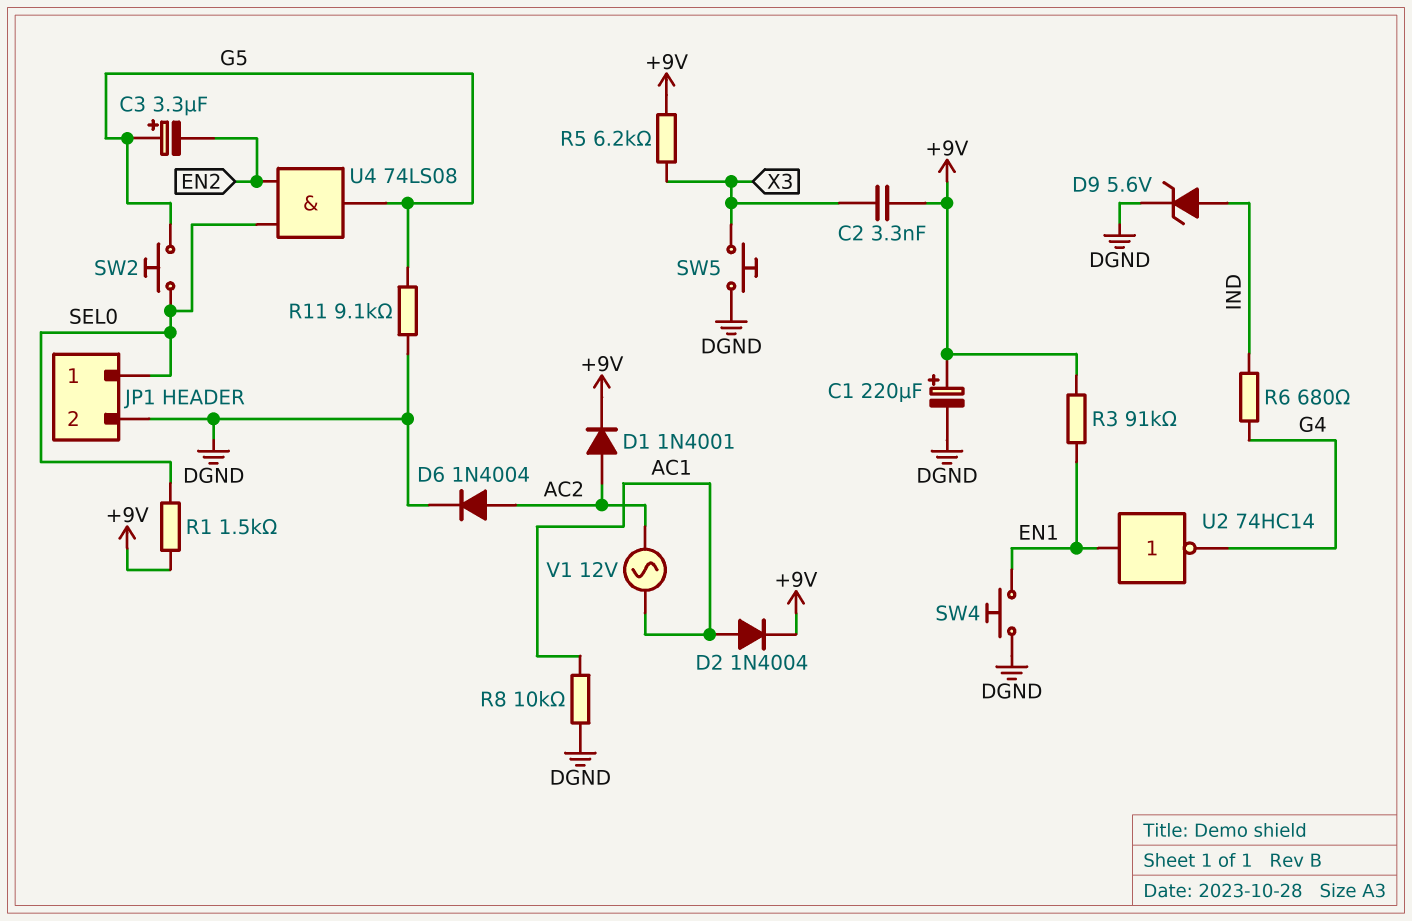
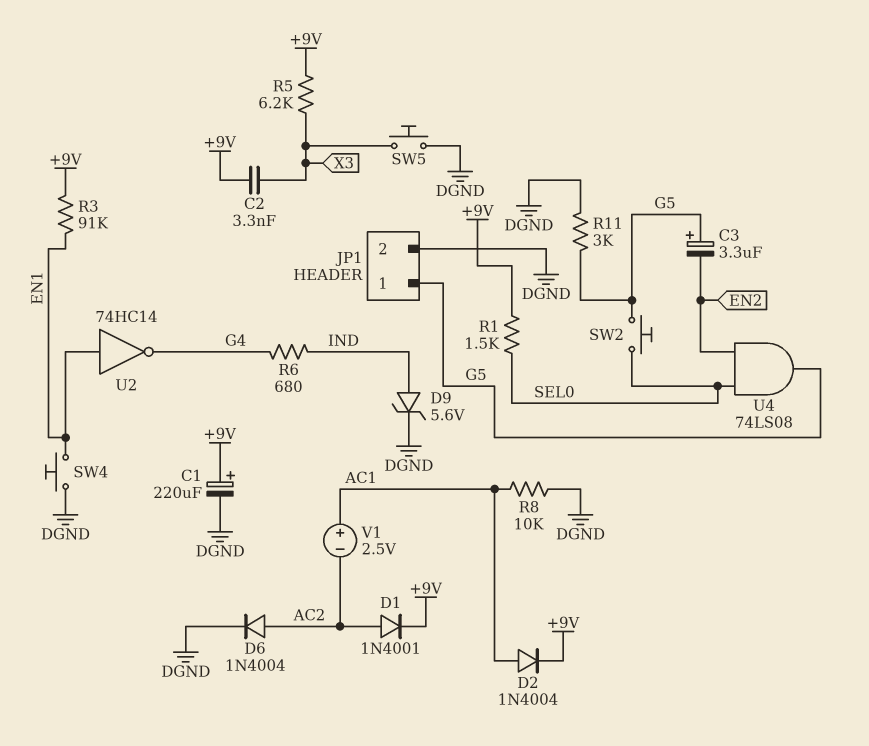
JP1 pin 1: SEL0 -> G5
R11: 9.1k (DGND, G5) -> 3k (DGND, G5)
V1: AC 12V (AC1, AC2) -> 2.5V (plus AC1, minus AC2)

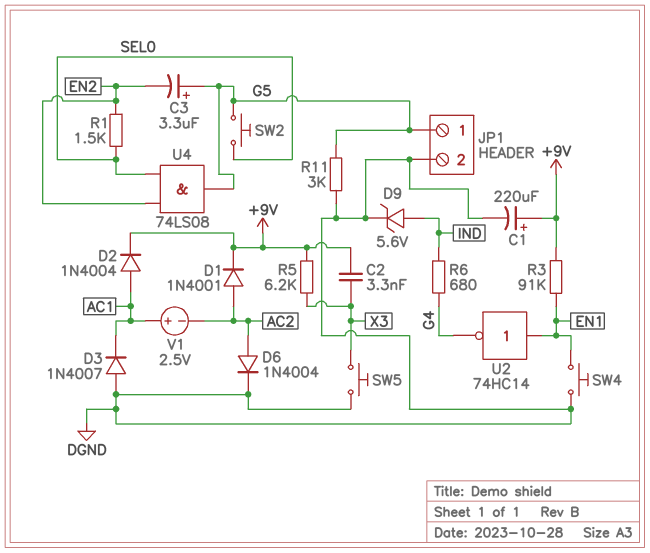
D3: none -> diode 1N4007 (A DGND, K AC1)
R1: 1.5k (+9V, SEL0) -> 1.5k (EN2, SEL0)
R8: 10k (AC1, DGND) -> none

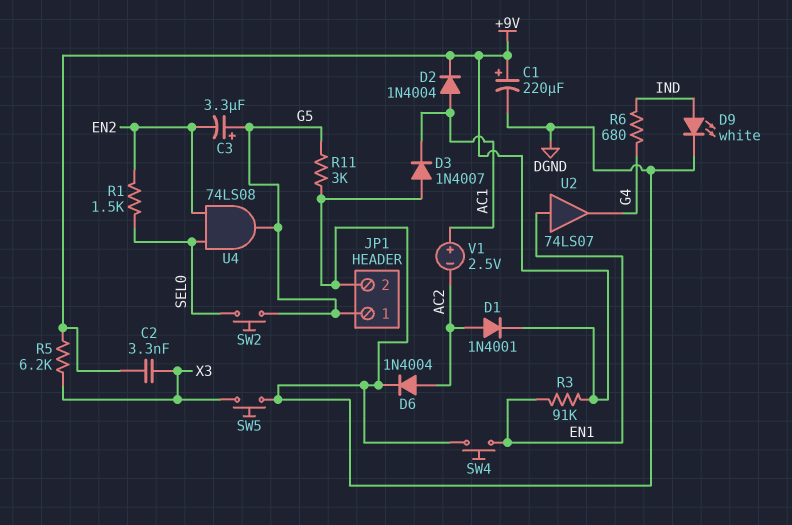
D9: zener 5.6V (A IND, K DGND) -> LED white (A IND, K DGND)
U2: NOT 74HC14 (in EN1, out G4) -> buffer 74LS07 (in EN1, out G4)

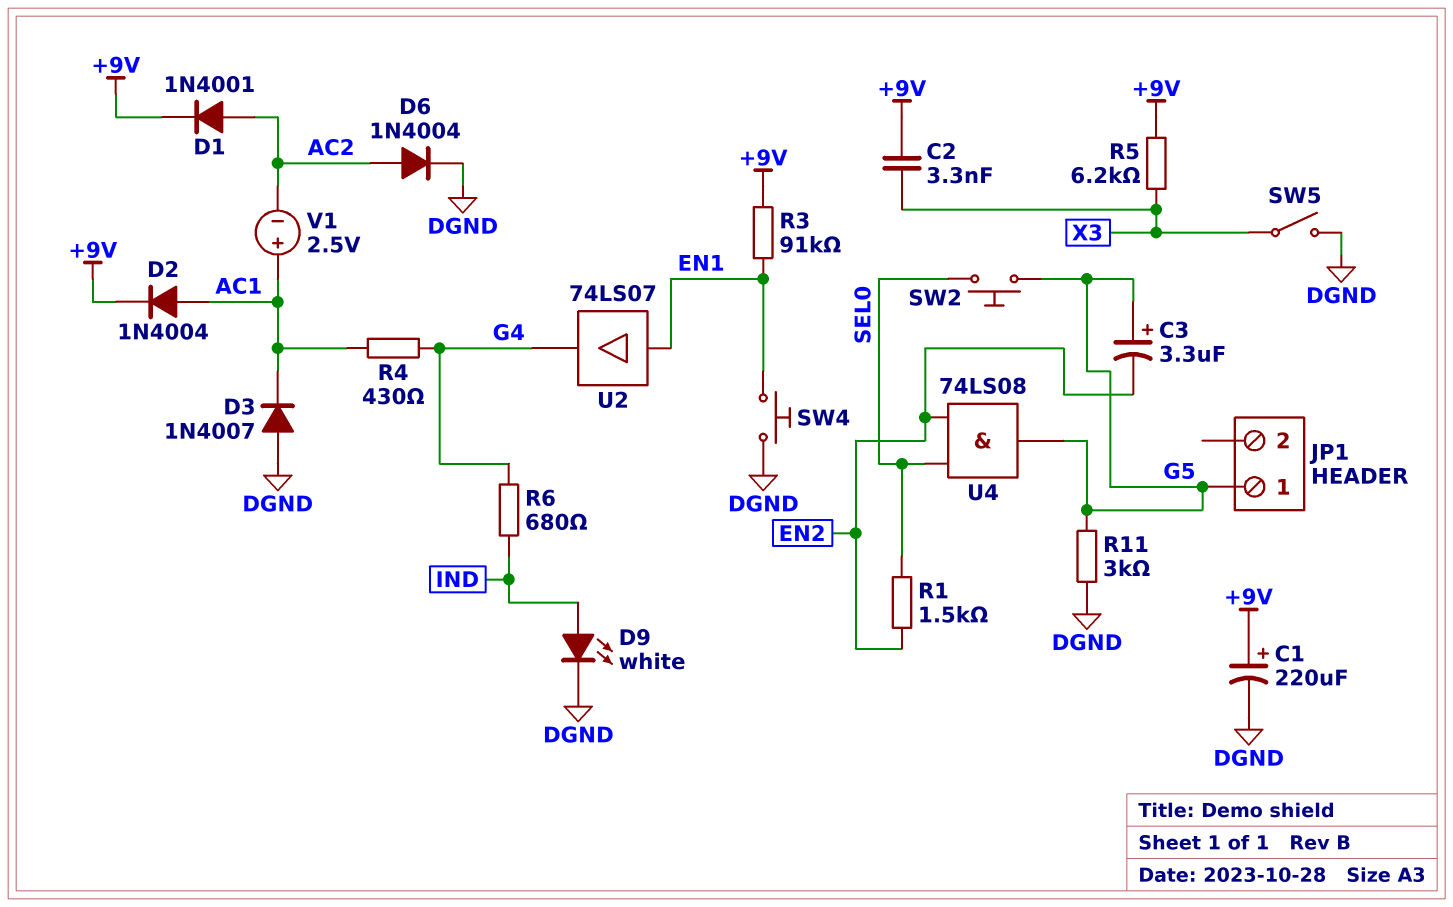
JP1 pin 2: DGND -> none
R4: none -> 430 (AC1, G4)
SW5: button (DGND, X3) -> switch (DGND, X3)

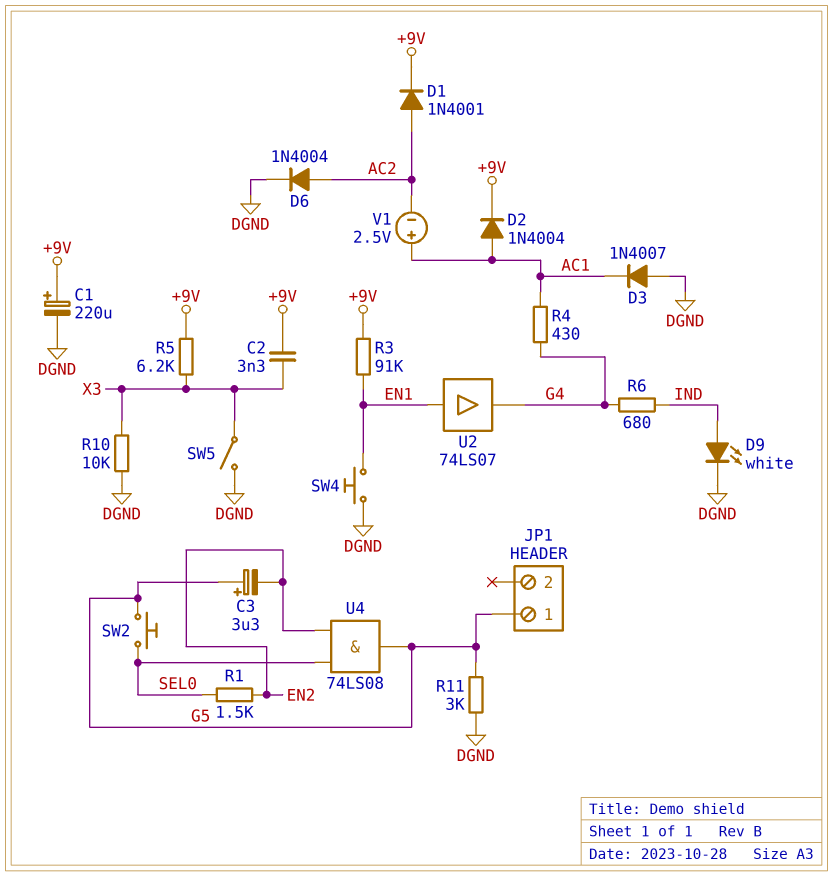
R10: none -> 10k (DGND, X3)

